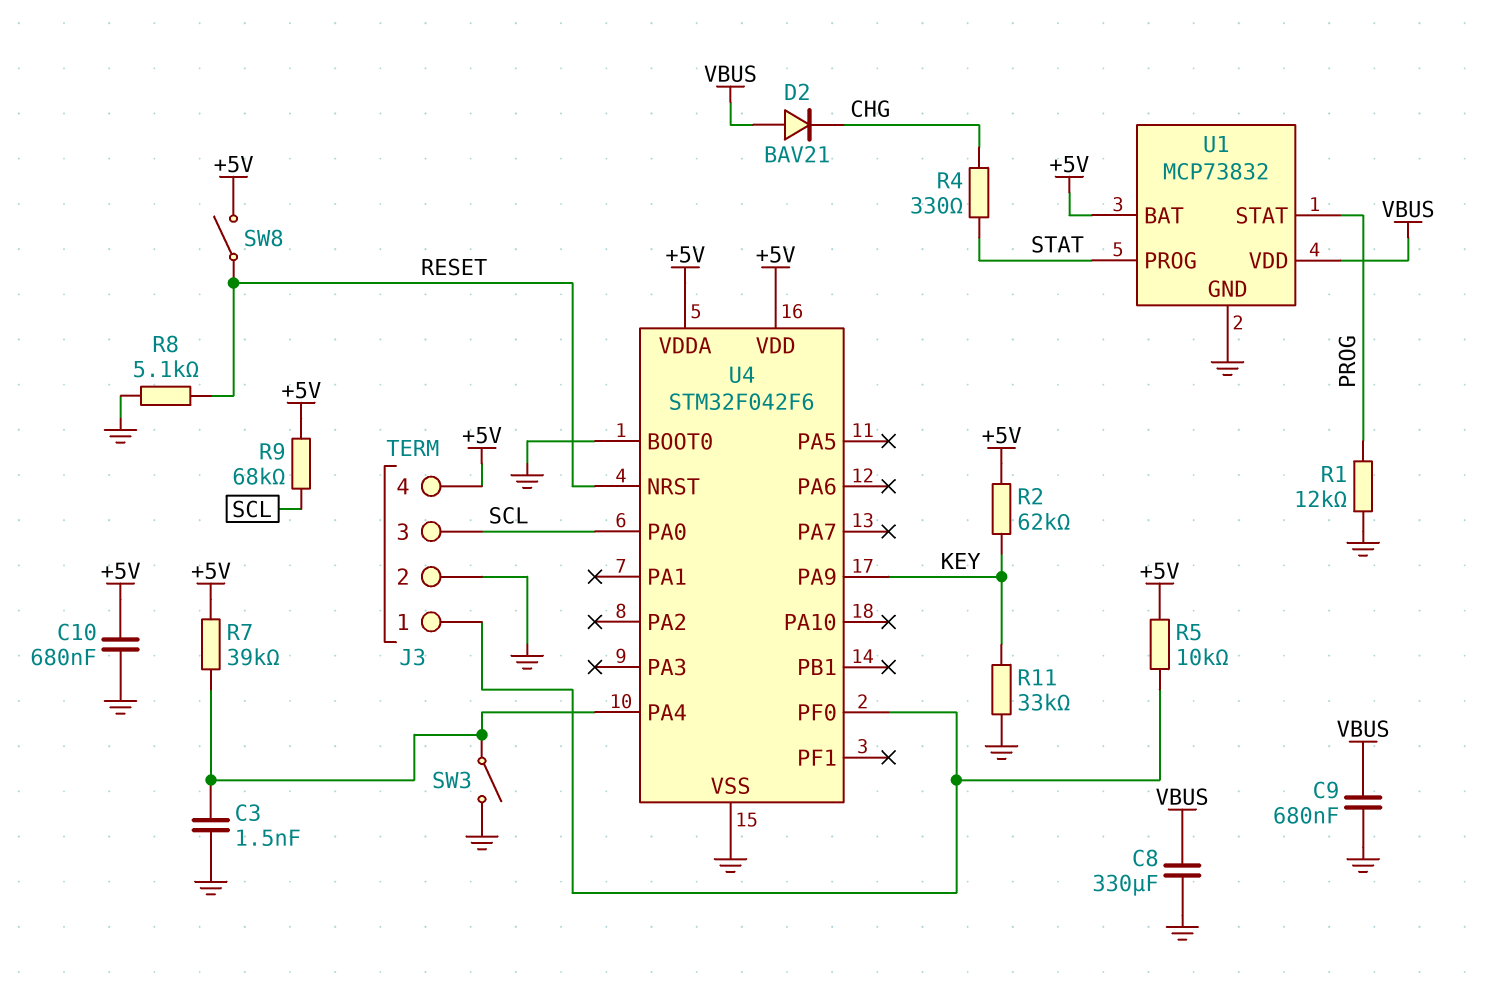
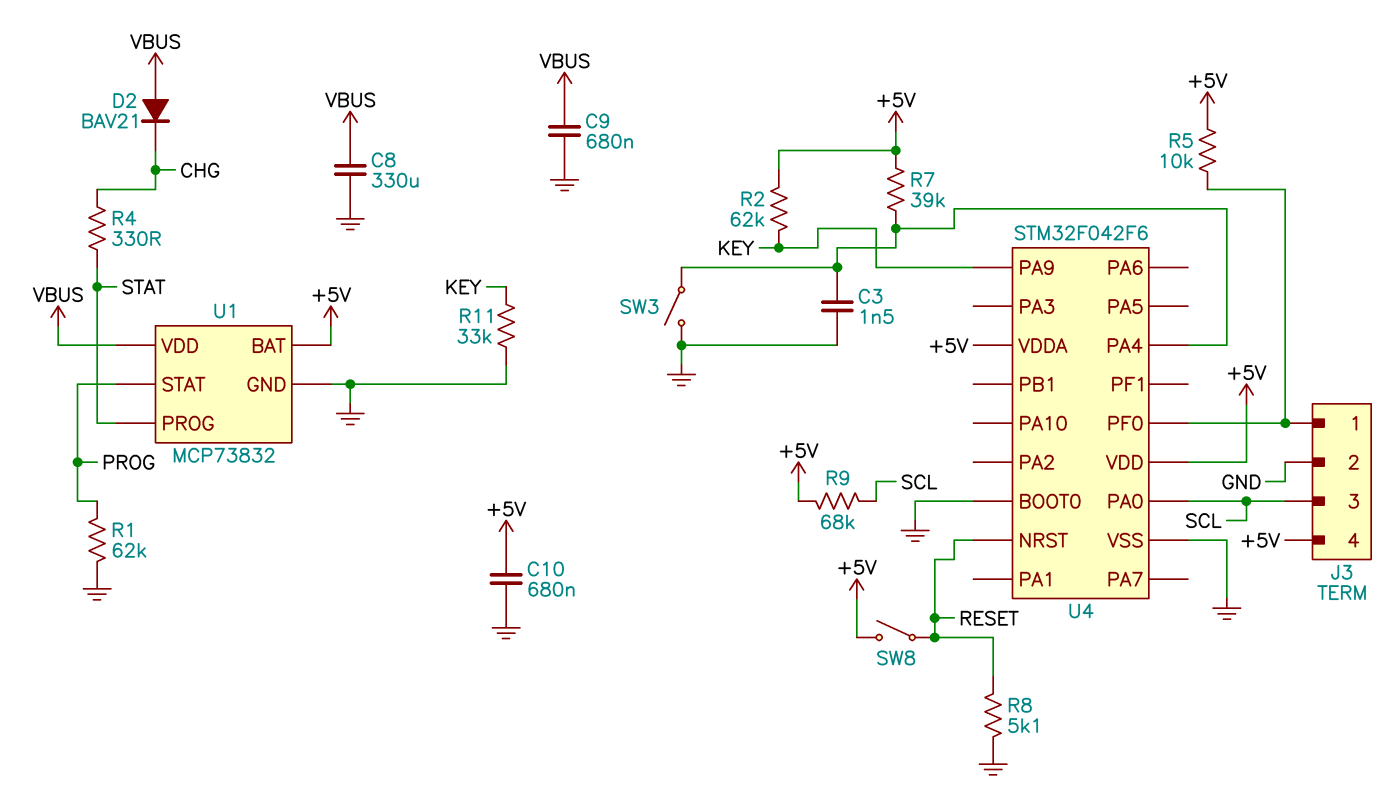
R1: 12k (GND, PROG) -> 62k (GND, PROG)

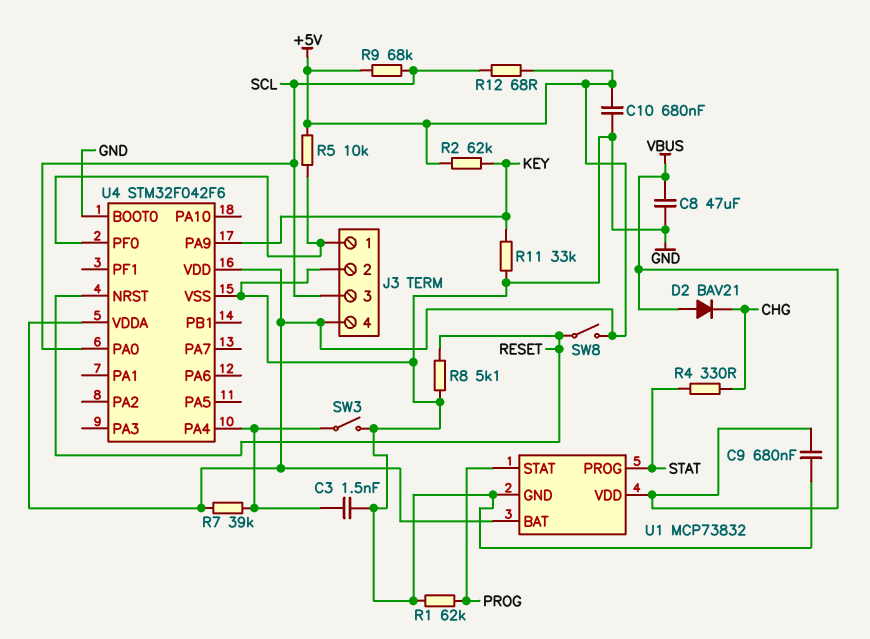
C8: 330uF (GND, VBUS) -> 47uF (GND, VBUS)
R12: none -> 68 (+5V, SCL)

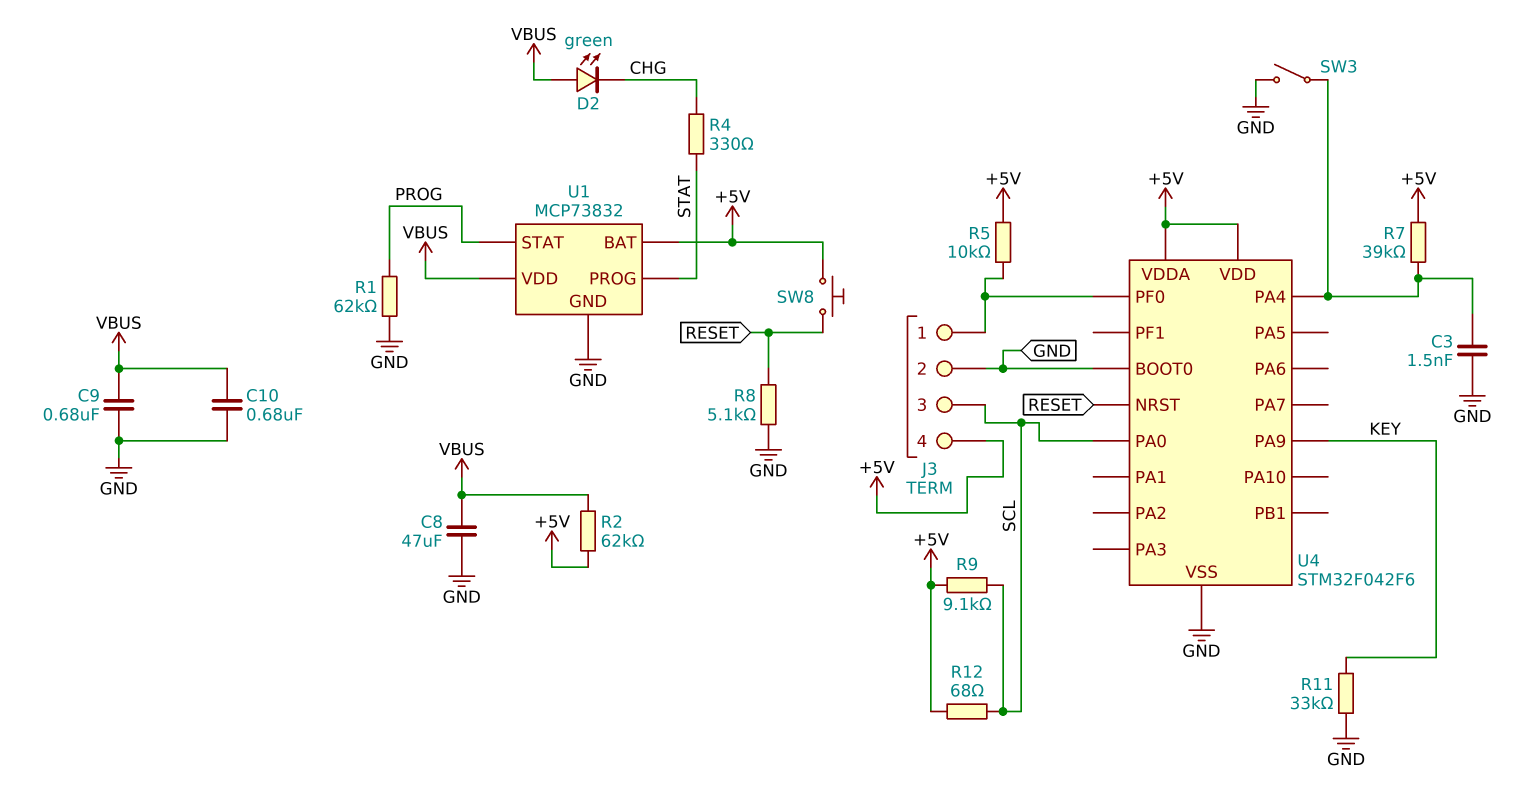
C10: 680nF (+5V, GND) -> 680nF (GND, VBUS)
D2: diode BAV21 (A VBUS, K CHG) -> LED green (A VBUS, K CHG)
R2: 62k (+5V, KEY) -> 62k (+5V, VBUS)
R9: 68k (+5V, SCL) -> 9.1k (+5V, SCL)
SW8: switch (+5V, RESET) -> button (+5V, RESET)

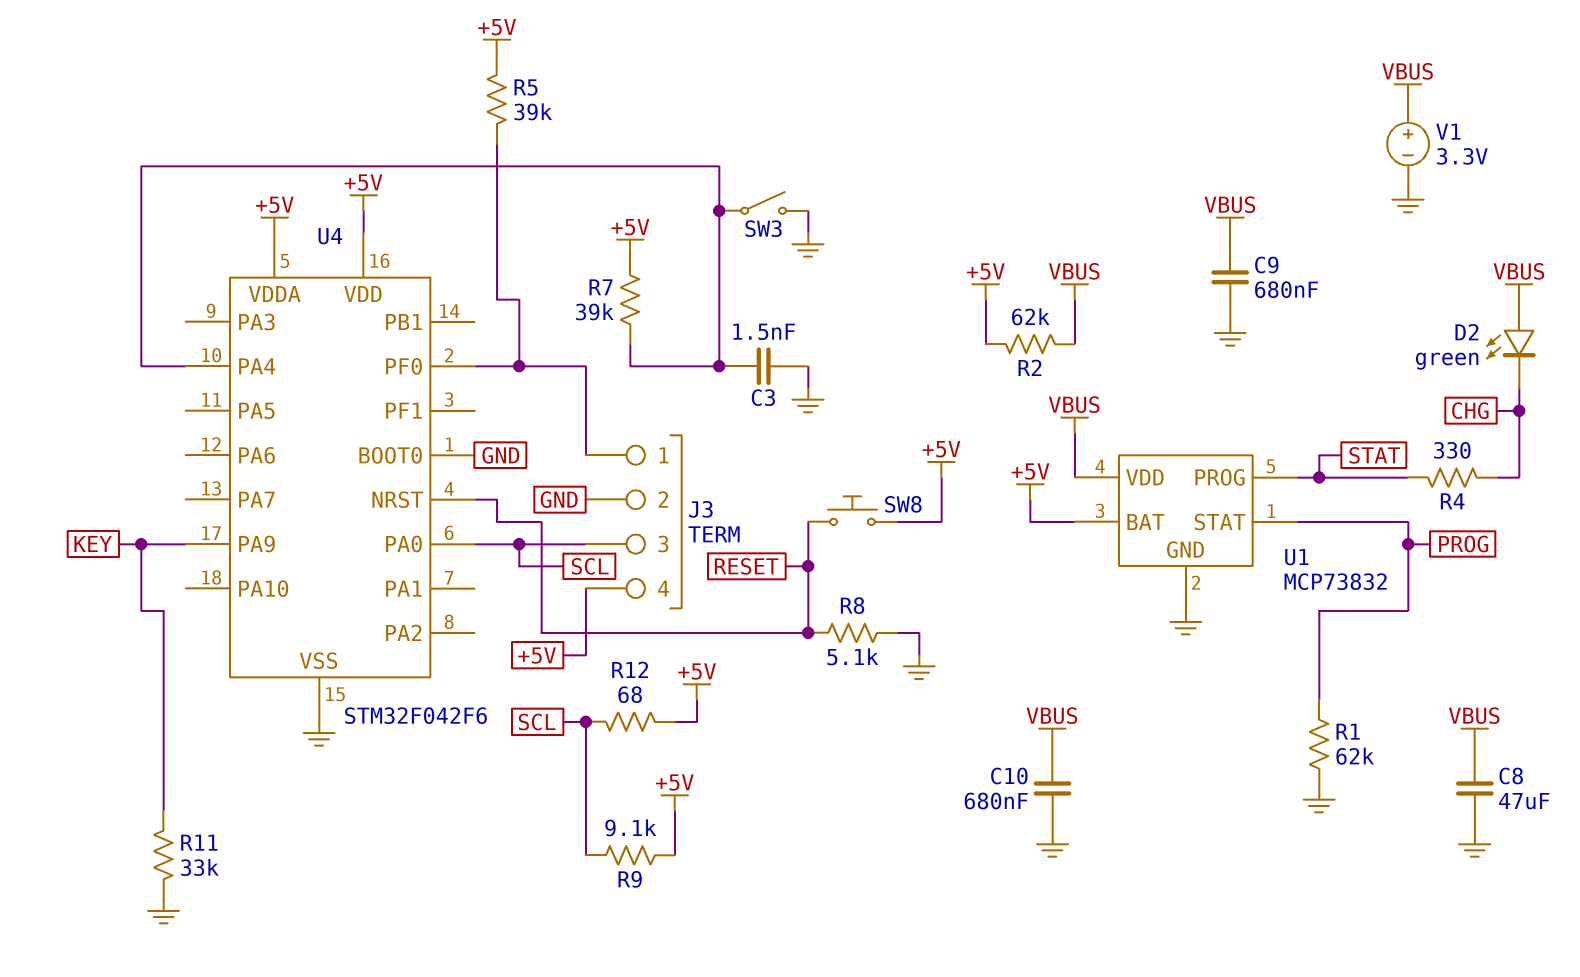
R5: 10k (+5V, J3/1) -> 39k (+5V, J3/1)
V1: none -> 3.3V (plus VBUS, minus GND)

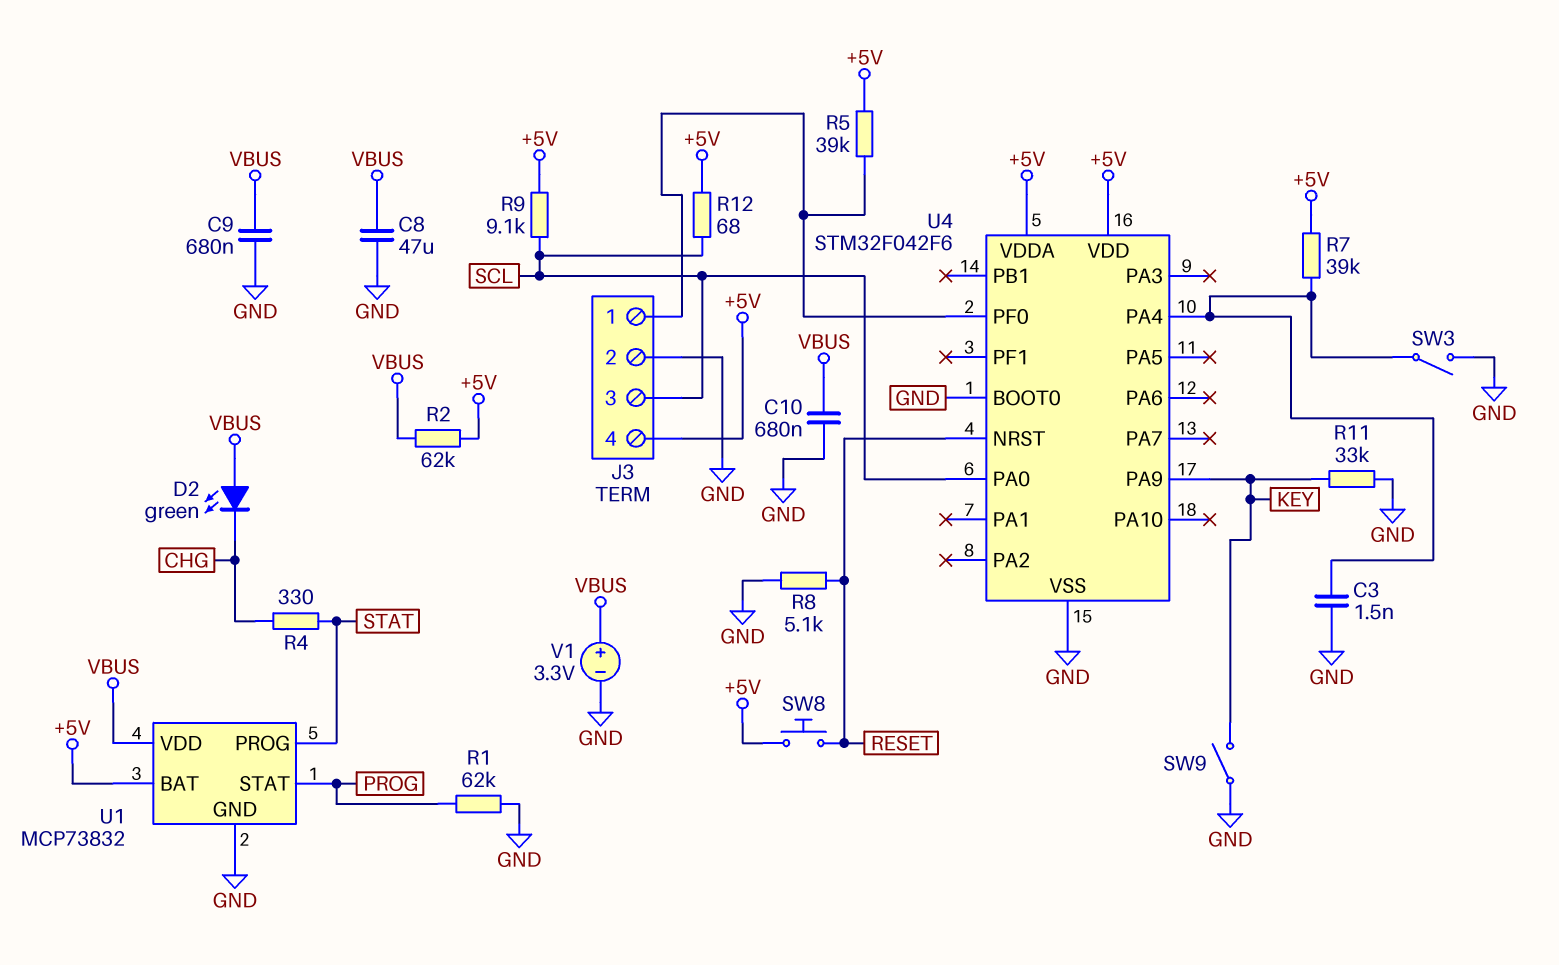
SW9: none -> switch (GND, KEY)

